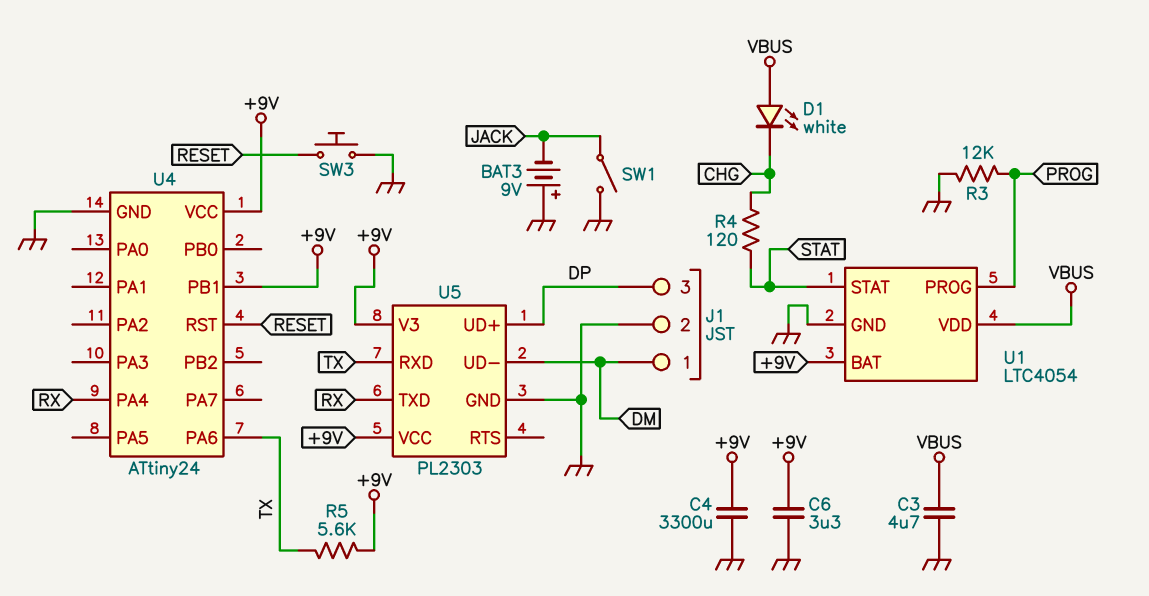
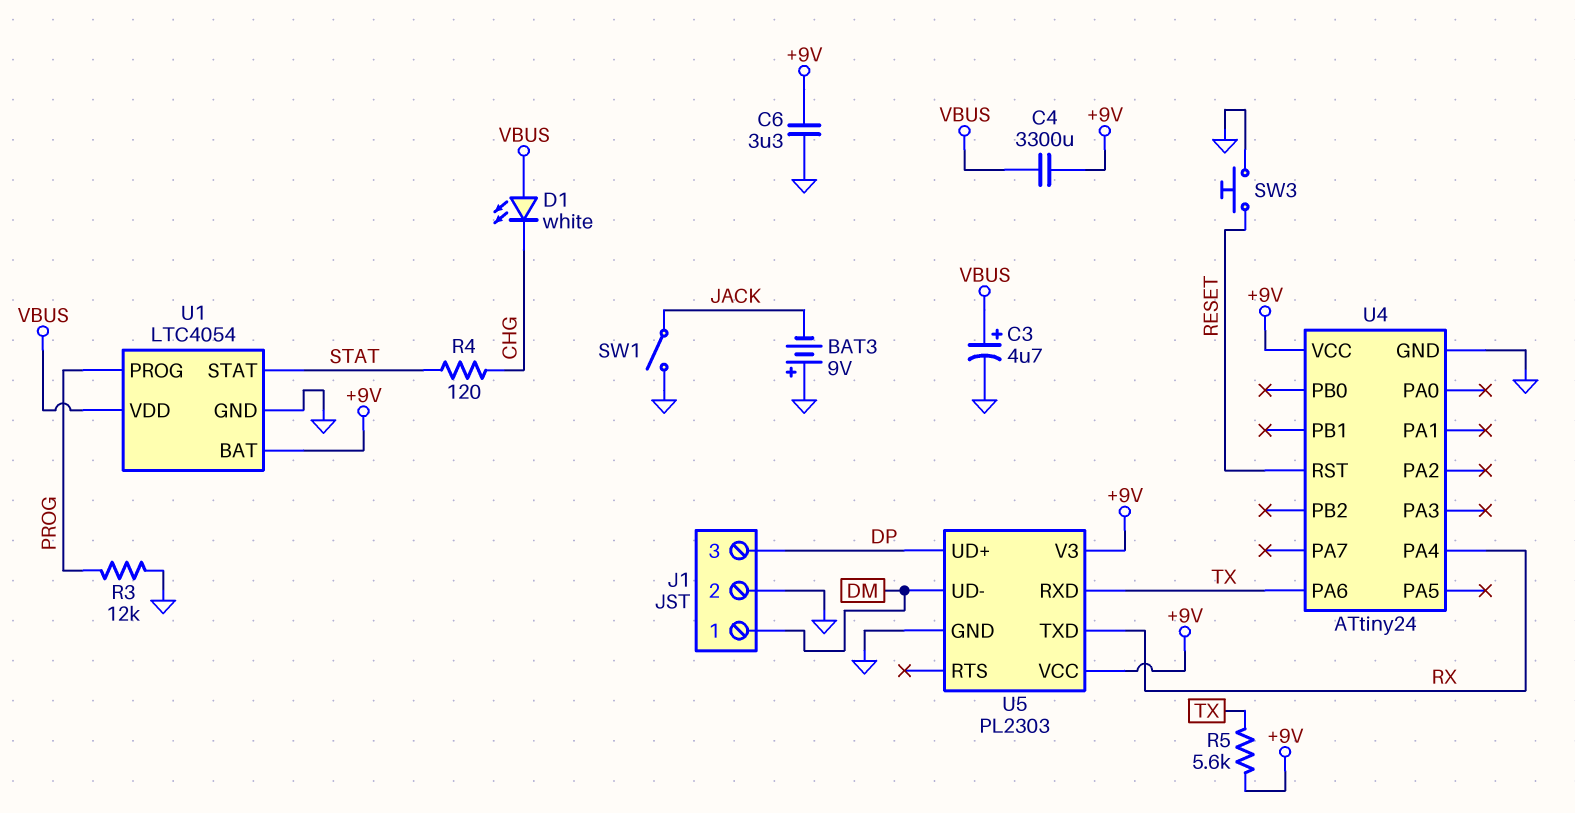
C3: 4.7uF (GND, VBUS) -> 4.7uF (plus VBUS, minus GND)
C4: 3300uF (+9V, GND) -> 3300uF (+9V, VBUS)
U4 pin PB1: +9V -> none

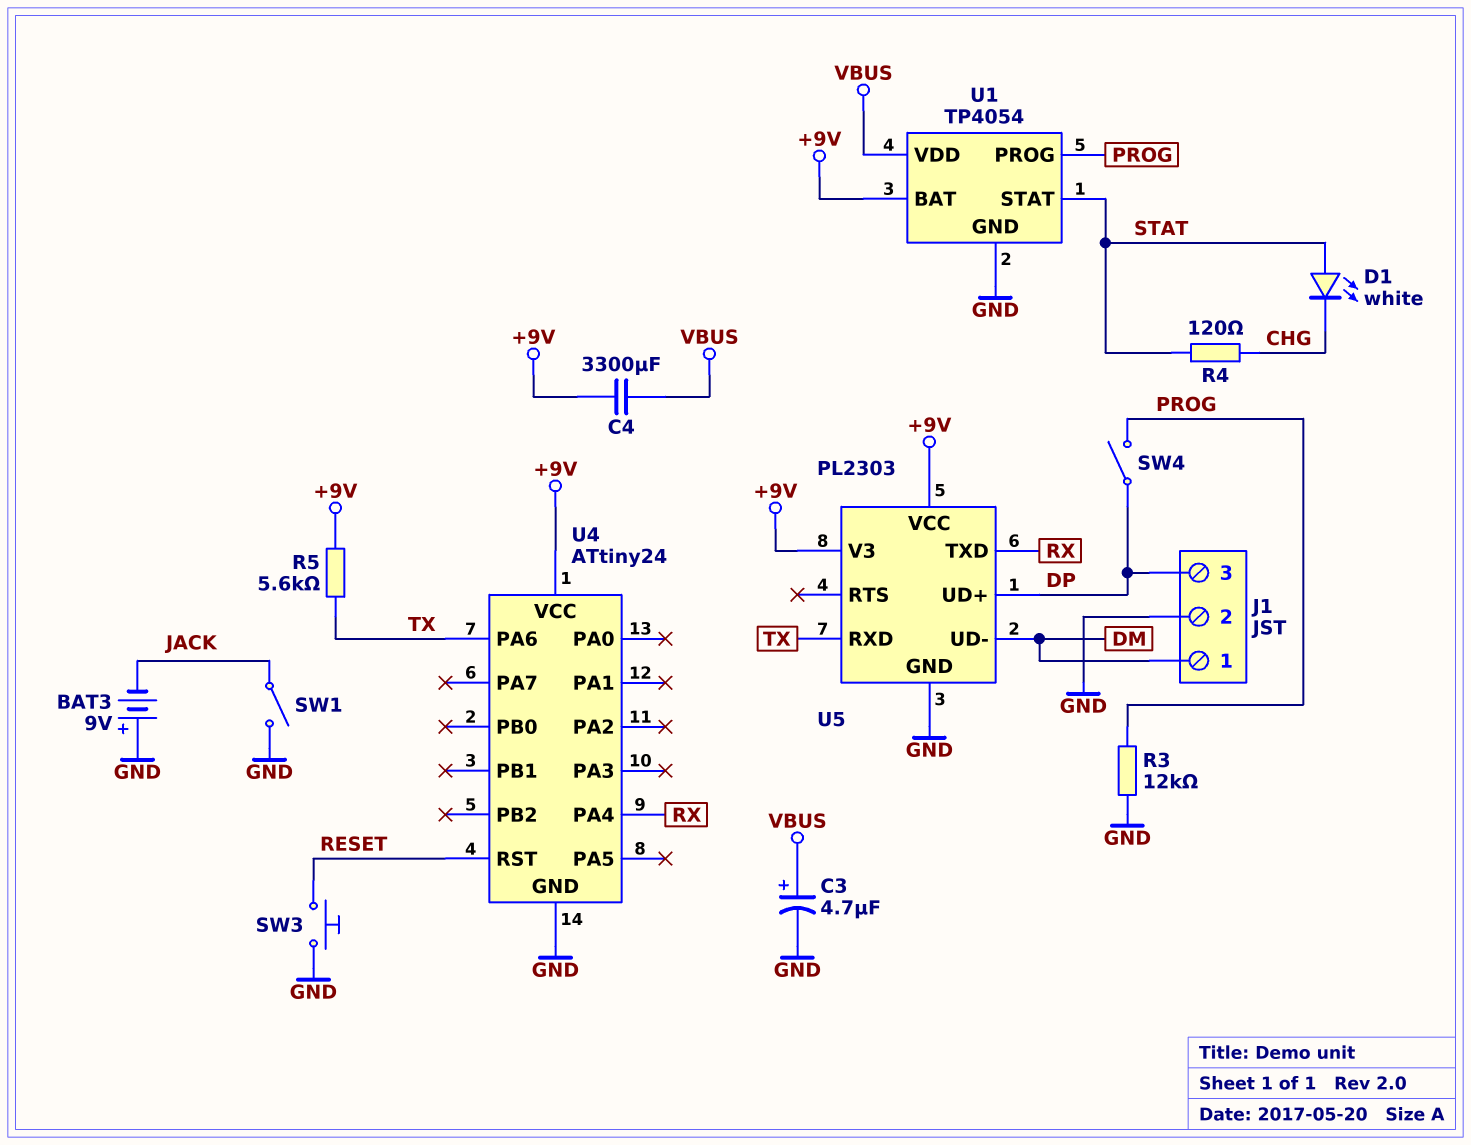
C6: 3.3uF (+9V, GND) -> none
D1: LED white (A VBUS, K CHG) -> LED white (A STAT, K CHG)
SW4: none -> switch (DP, PROG)
U1: LTC4054 -> TP4054

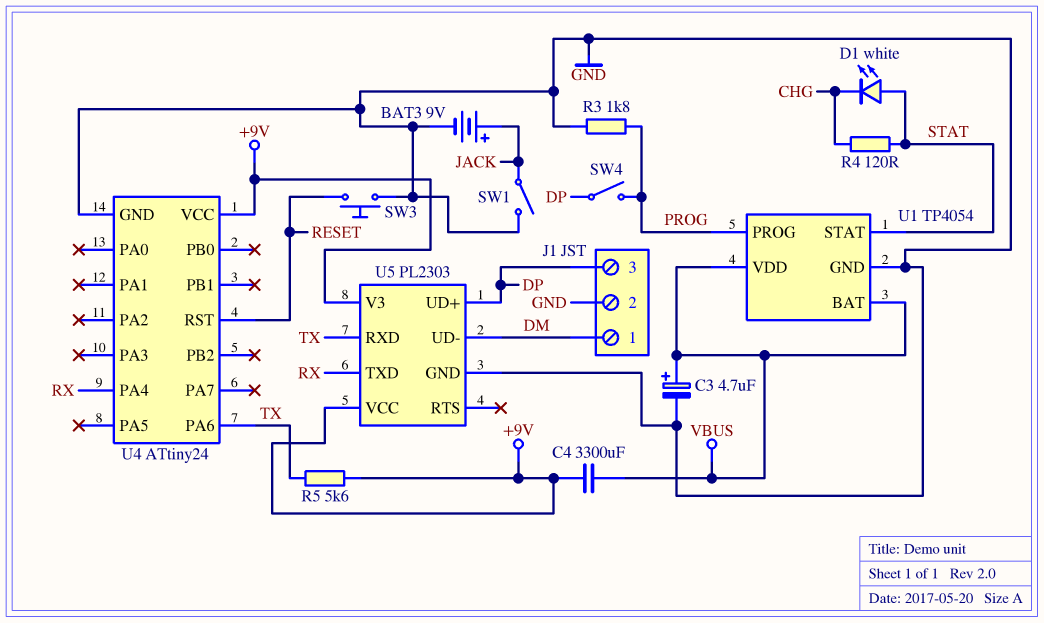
BAT3: 9V (plus GND, minus JACK) -> 9V (plus JACK, minus GND)
R3: 12k (GND, PROG) -> 1.8k (GND, PROG)
U1 pin BAT: +9V -> VBUS

